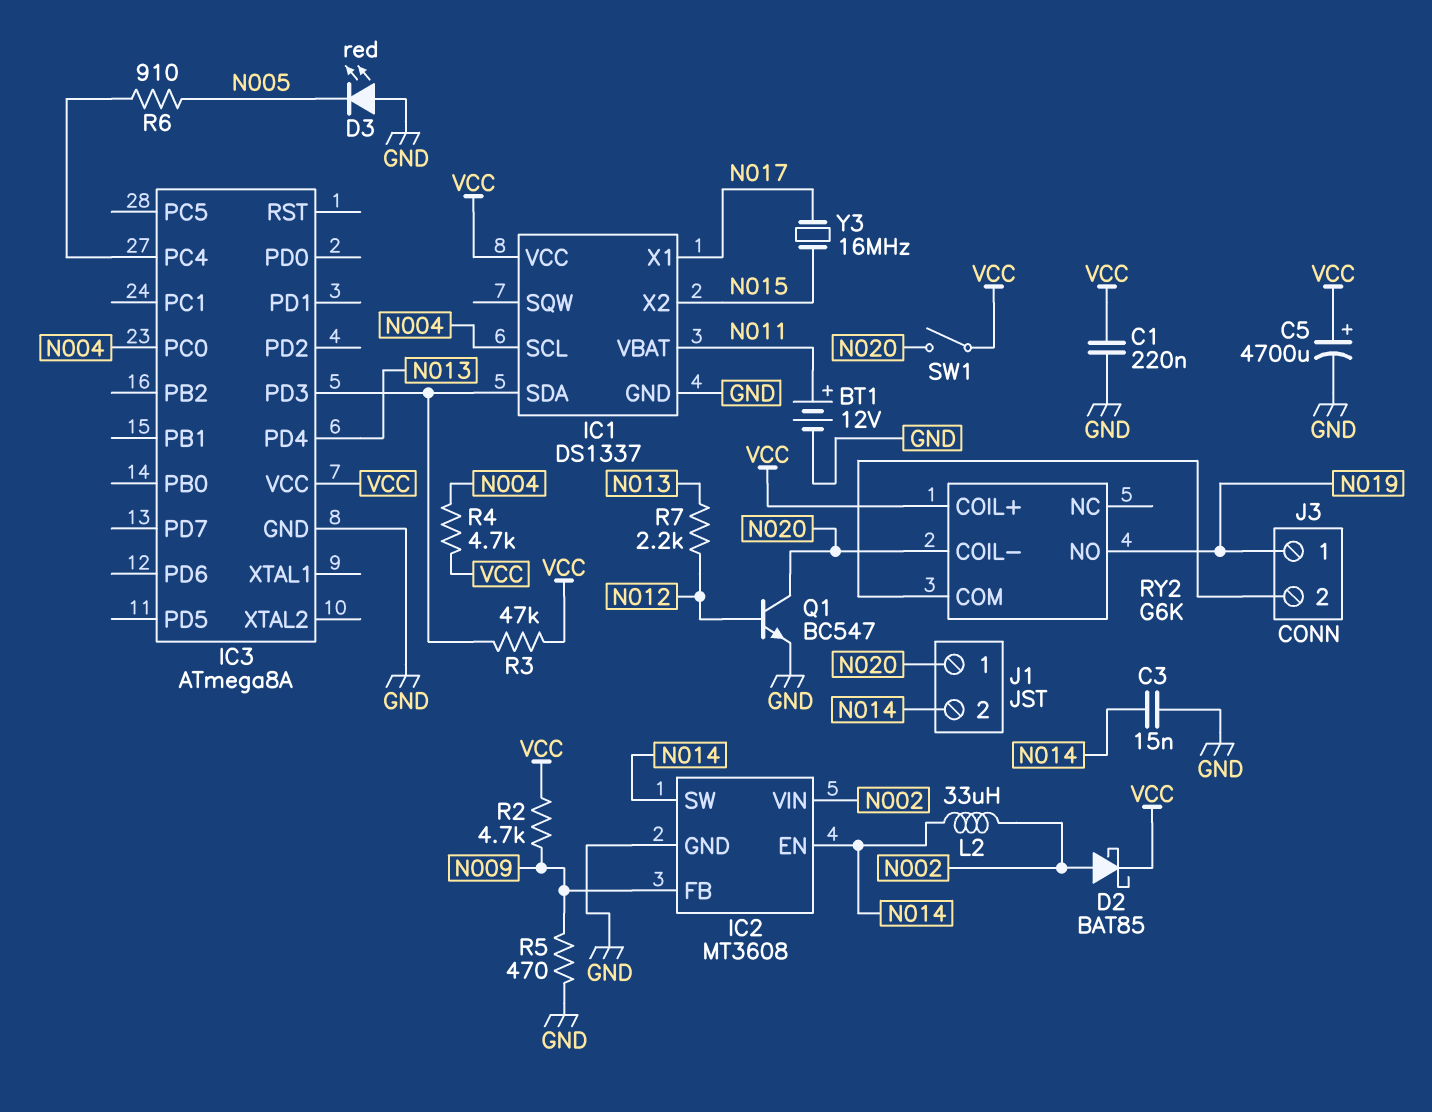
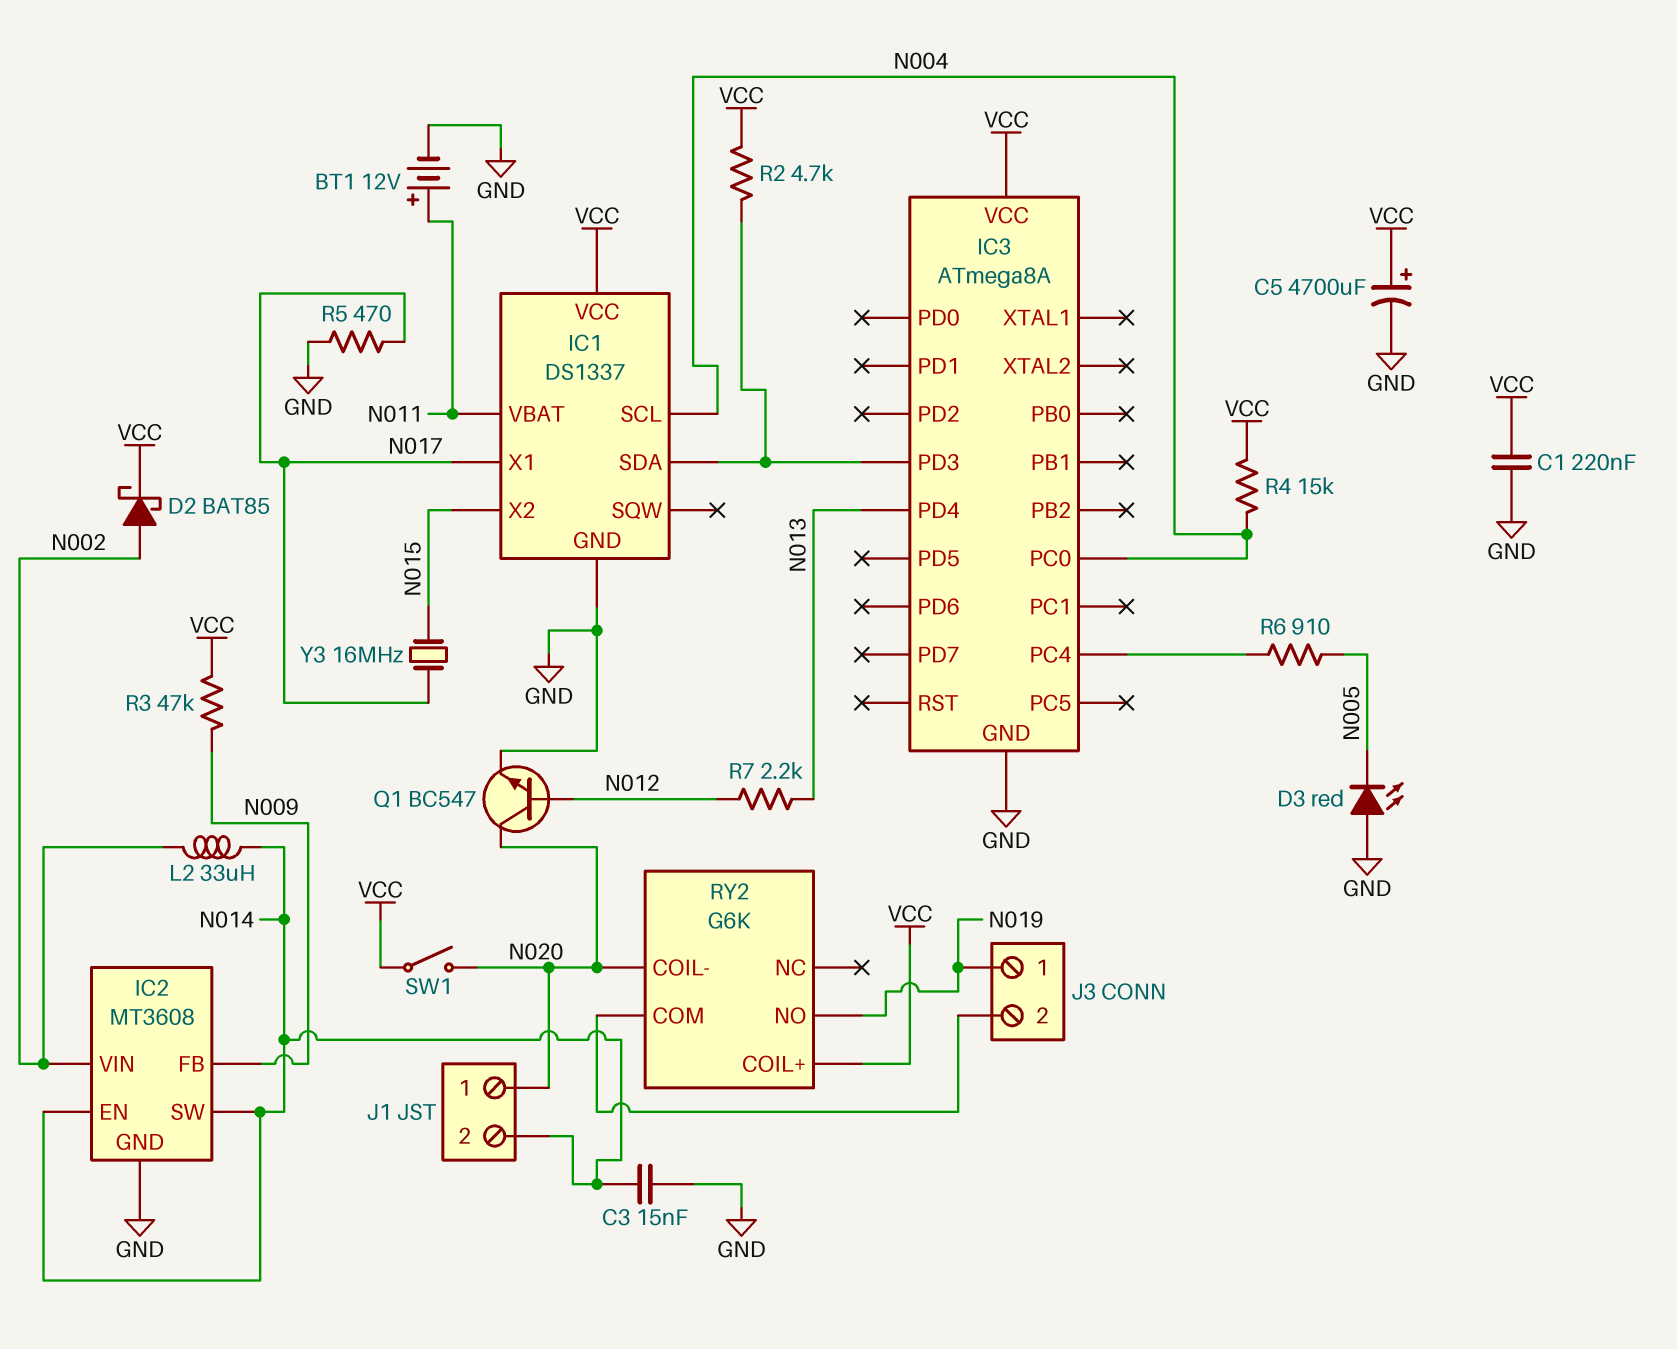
R2: 4.7k (N009, VCC) -> 4.7k (IC1/SDA, VCC)
R3: 47k (IC1/SDA, VCC) -> 47k (N009, VCC)
R4: 4.7k (N004, VCC) -> 15k (N004, VCC)
R5: 470 (GND, N009) -> 470 (GND, N017)

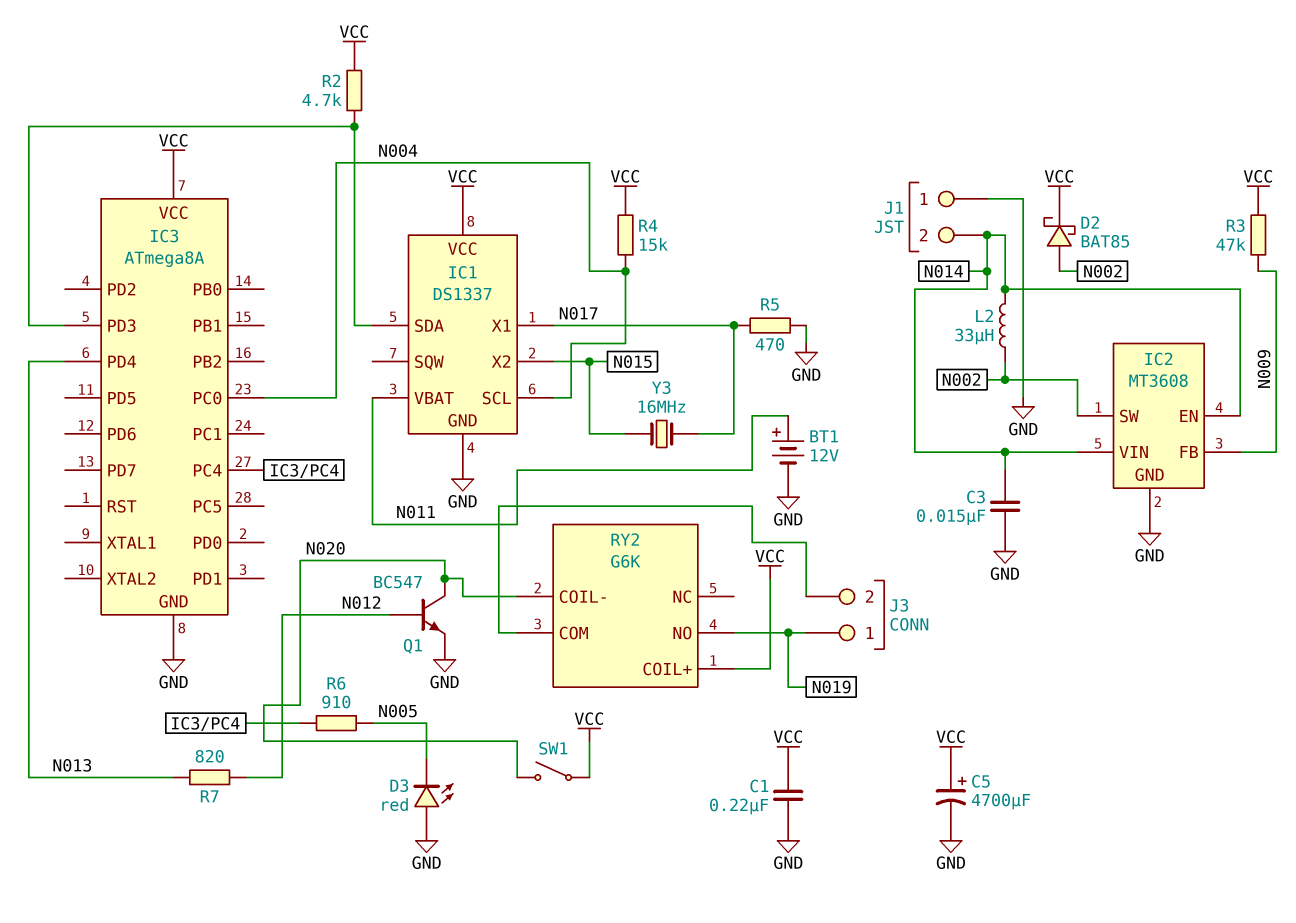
IC2 pin SW: N014 -> N002
IC2 pin VIN: N002 -> N014
J1 pin 1: N020 -> GND
R7: 2.2k (N012, N013) -> 820 (N012, N013)

